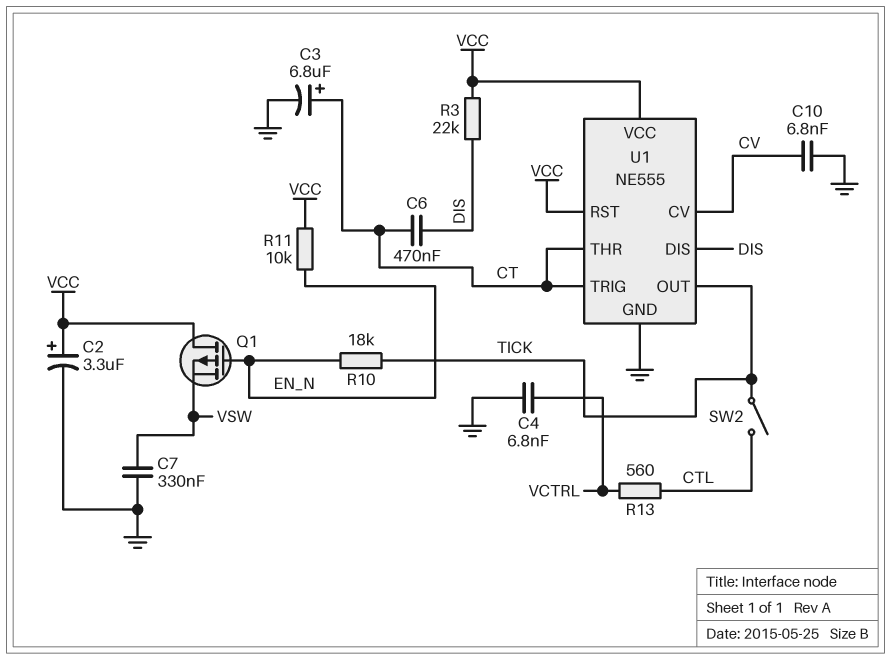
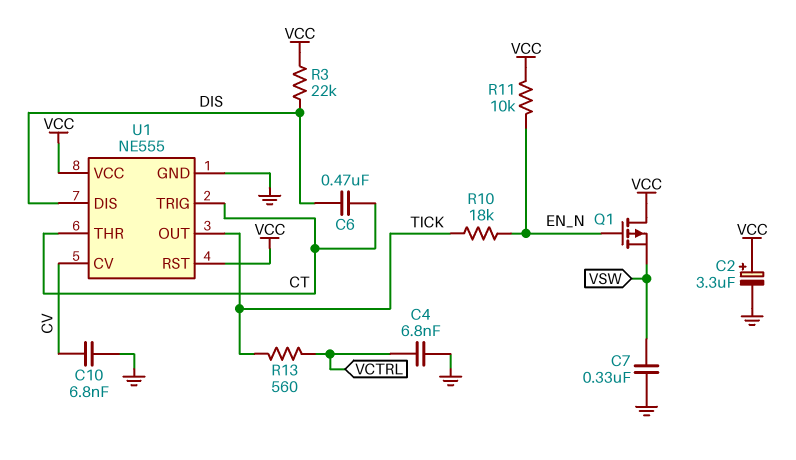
C3: 6.8uF (plus CT, minus GND) -> none
R13: 560 (CTL, VCTRL) -> 560 (TICK, VCTRL)
SW2: switch (CTL, TICK) -> none

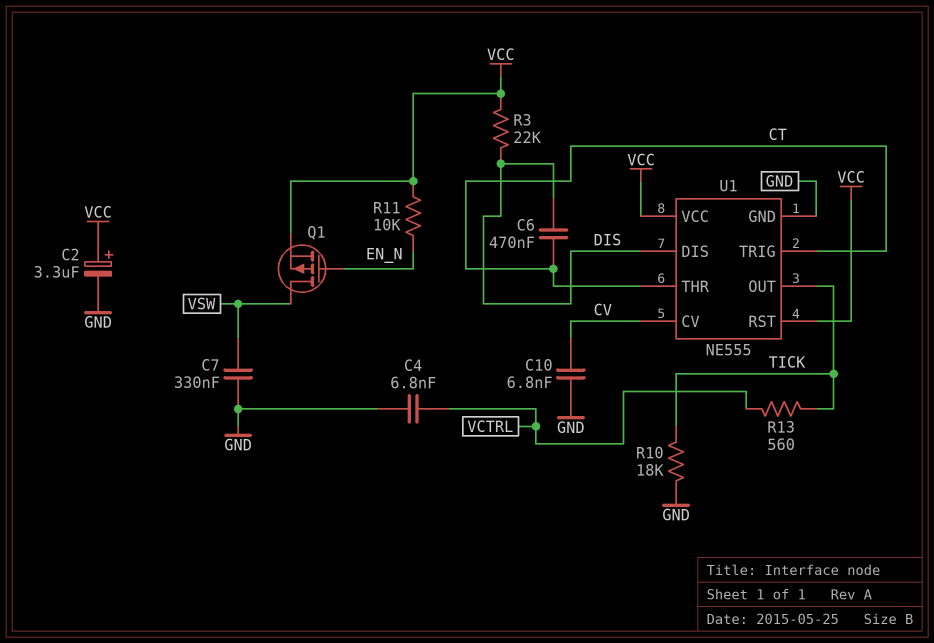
Q1: PMOS (G EN_N, D VCC, S VSW) -> PMOS (G EN_N, D VSW, S VCC)
R10: 18k (EN_N, TICK) -> 18k (GND, TICK)

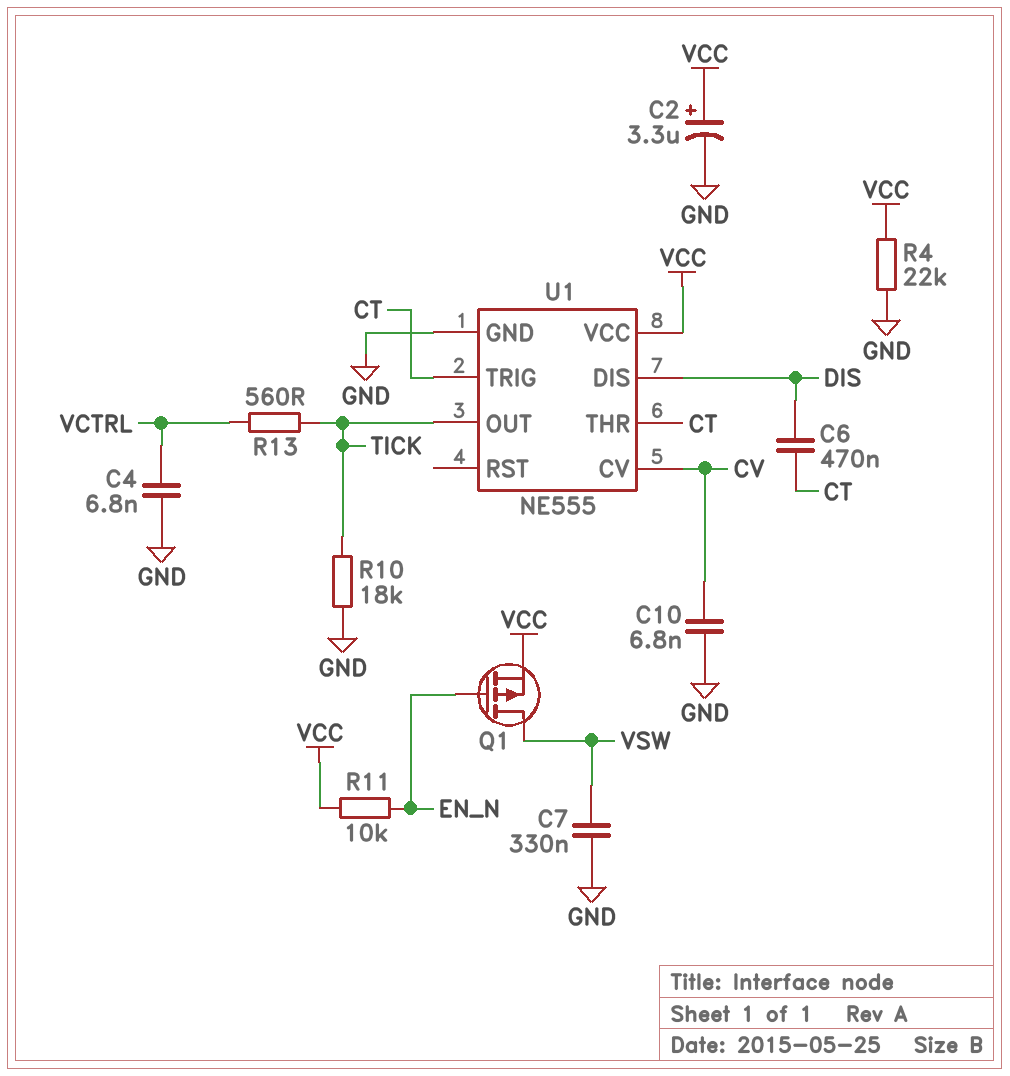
R3: 22k (DIS, VCC) -> none
R4: none -> 22k (GND, VCC)
U1 pin RST: VCC -> none

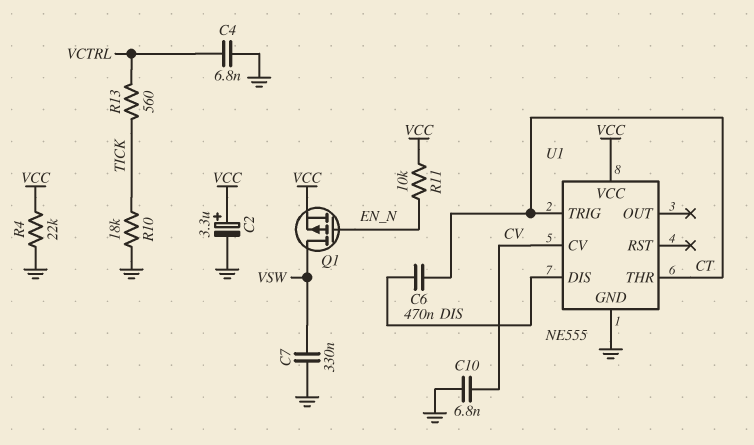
U1 pin OUT: TICK -> none

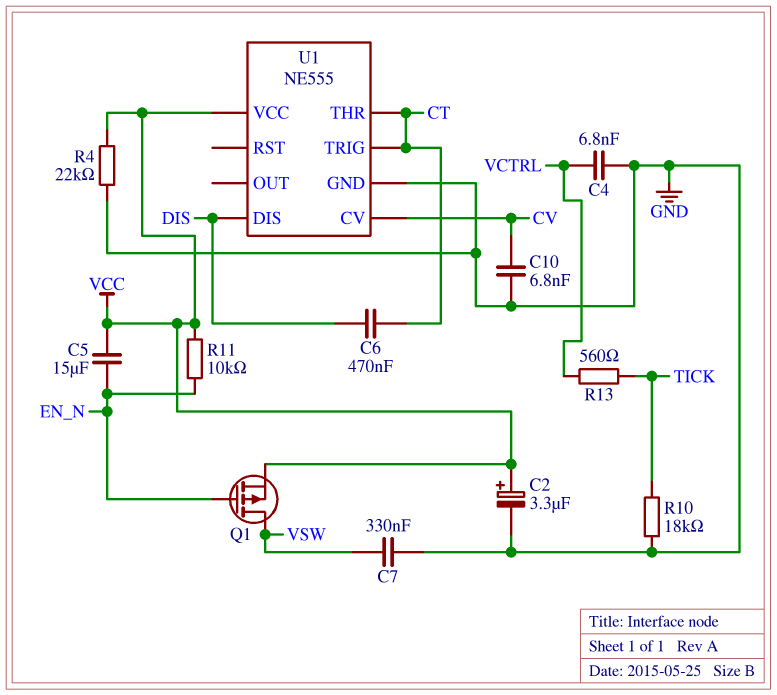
C5: none -> 15uF (EN_N, VCC)

